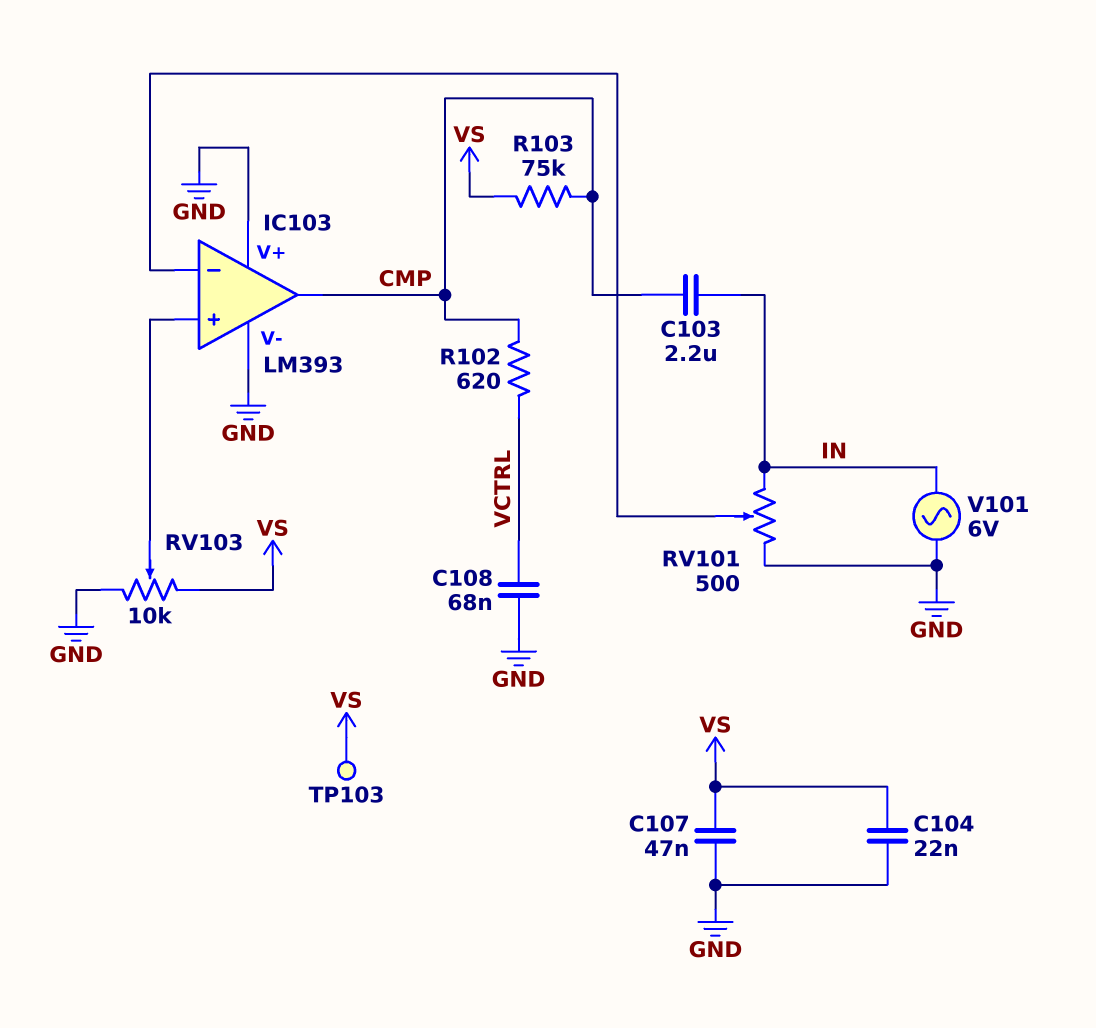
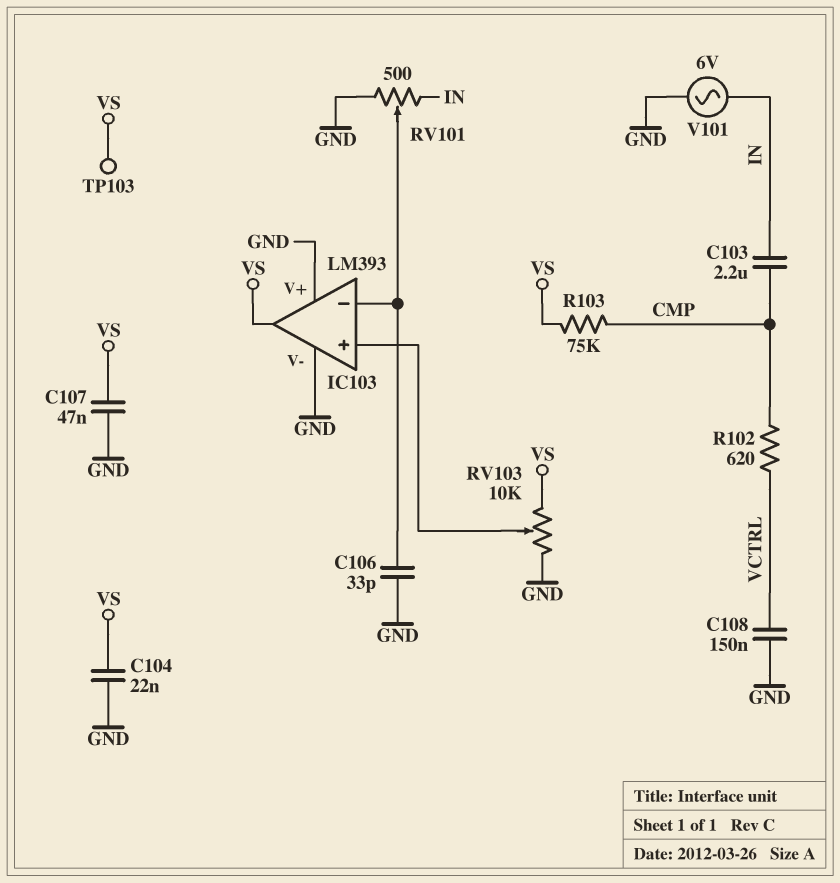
C106: none -> 33pF (GND, IC103/in-)
C108: 68nF (GND, VCTRL) -> 150nF (GND, VCTRL)
IC103 pin out: CMP -> VS

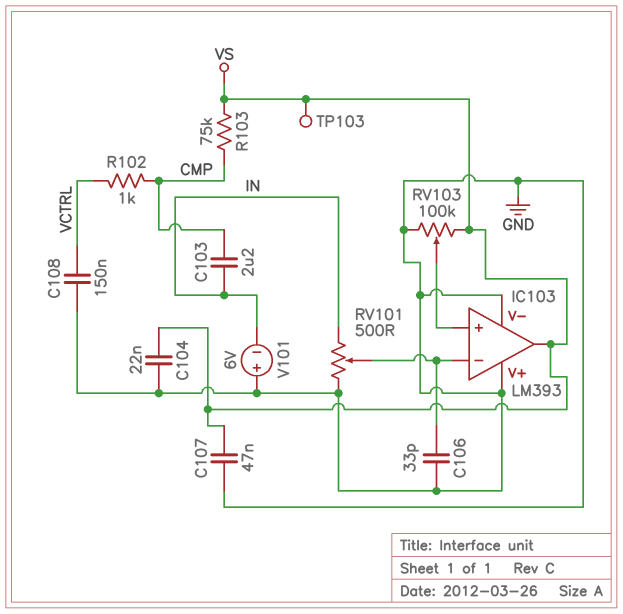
R102: 620 (CMP, VCTRL) -> 1k (CMP, VCTRL)
RV103: 10k (GND, VS, wiper IC103/in+) -> 100k (GND, VS, wiper IC103/in+)
V101: AC 6V (GND, IN) -> 6V (plus GND, minus IN)

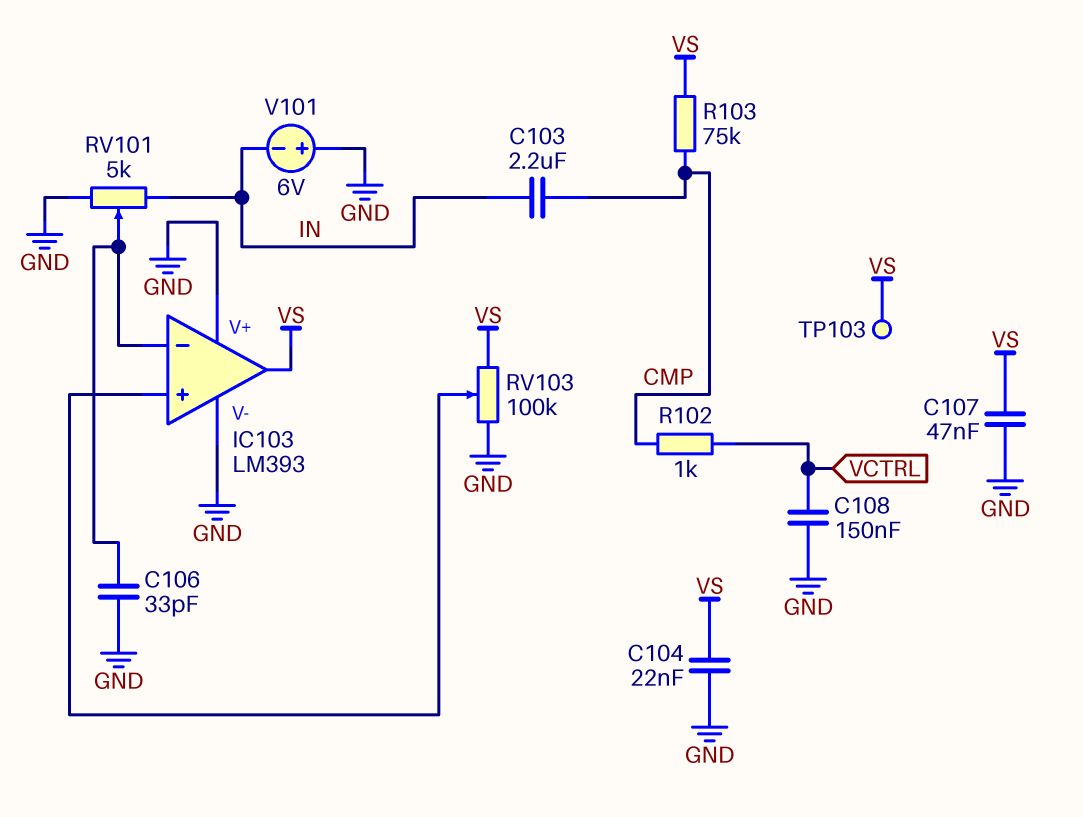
RV101: 500 (GND, IN, wiper IC103/in-) -> 5k (GND, IN, wiper IC103/in-)

